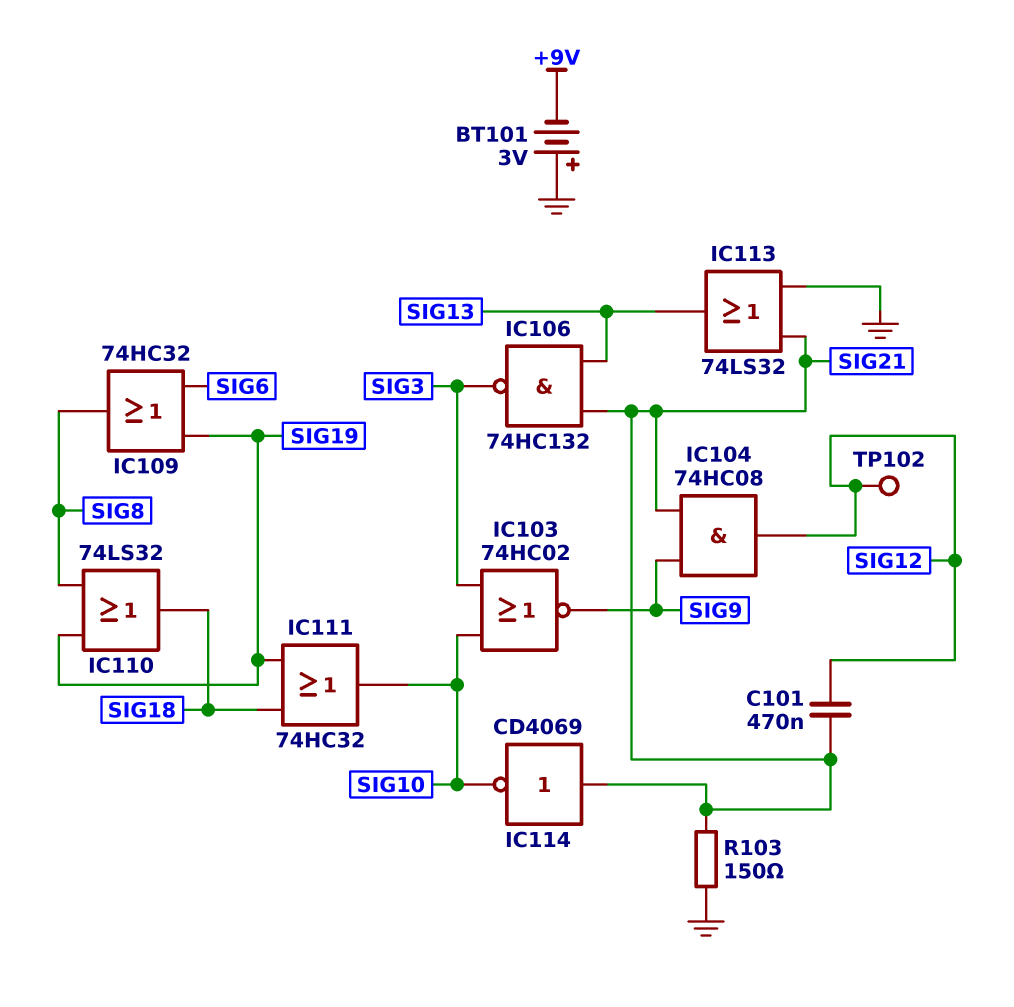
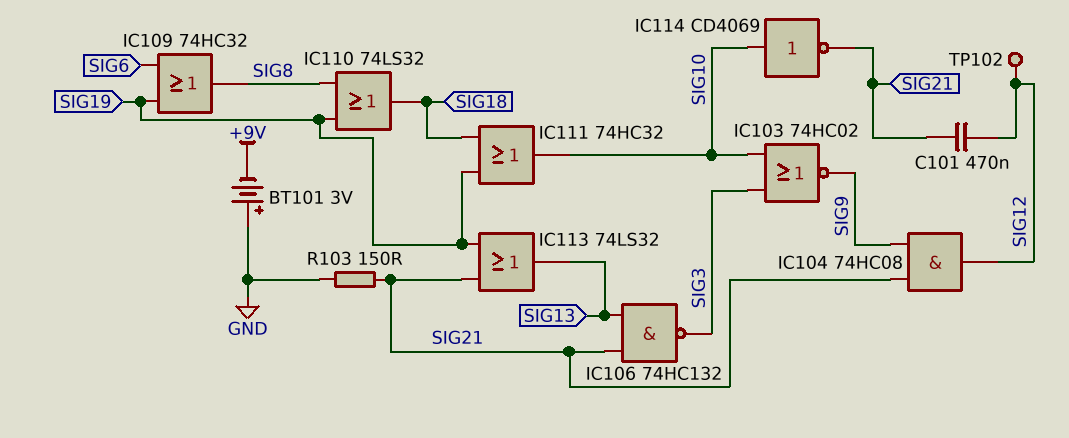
IC113: OR 74LS32 (in GND, in SIG21, out SIG13) -> OR 74LS32 (in SIG19, in SIG21, out SIG13)
IC114: NOT CD4069 (in SIG21, out SIG10) -> NOT CD4069 (in SIG10, out SIG21)

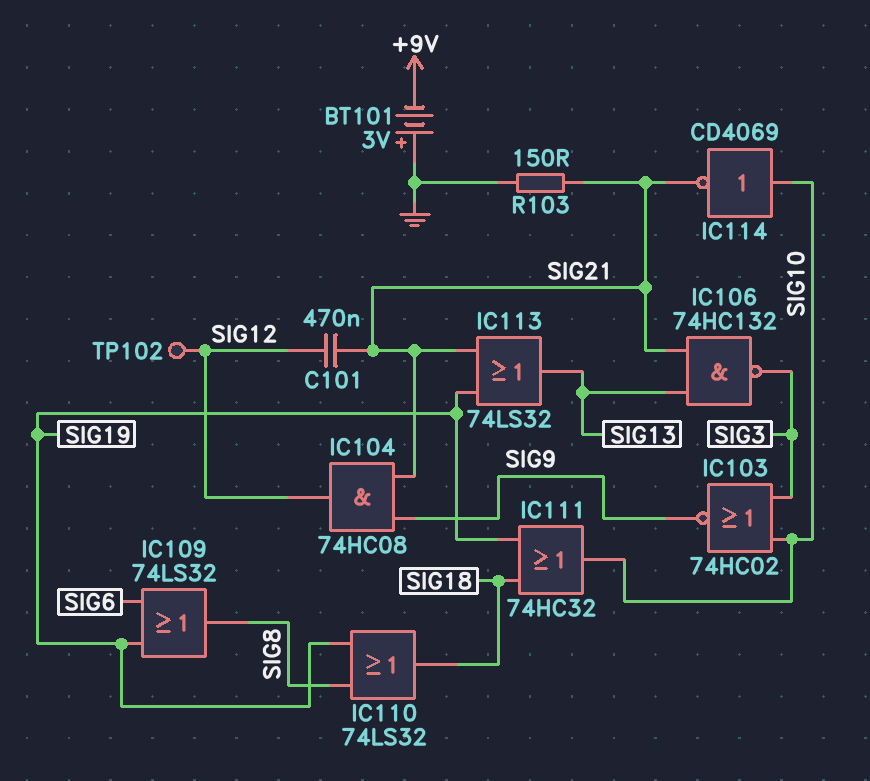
IC109: OR 74HC32 (in SIG6, in SIG19, out SIG8) -> OR 74LS32 (in SIG6, in SIG19, out SIG8)

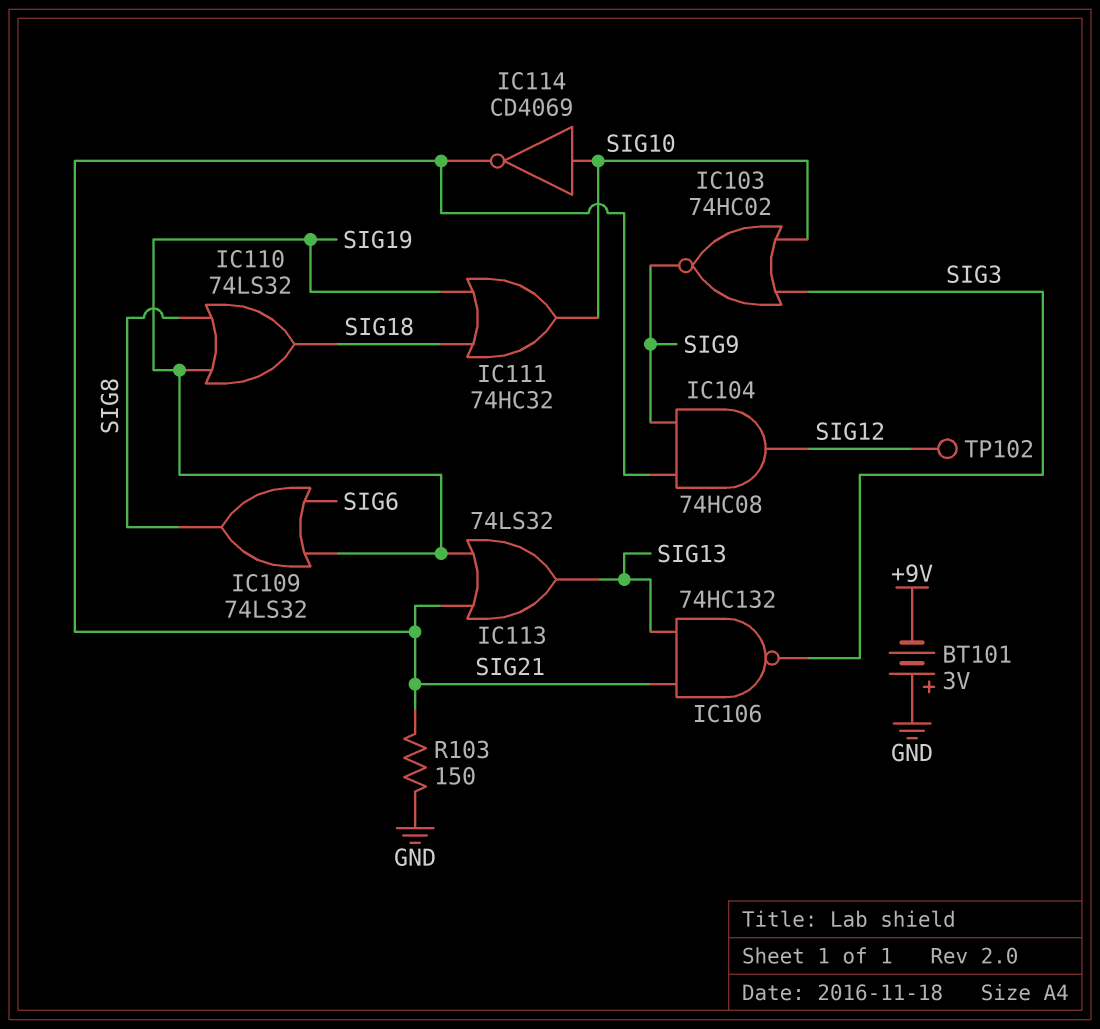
C101: 470nF (SIG12, SIG21) -> none

